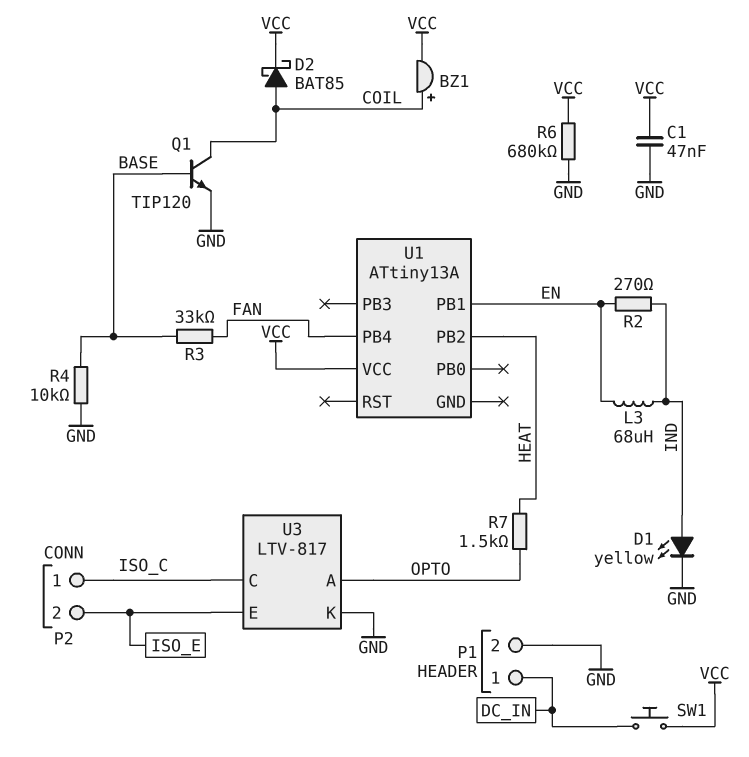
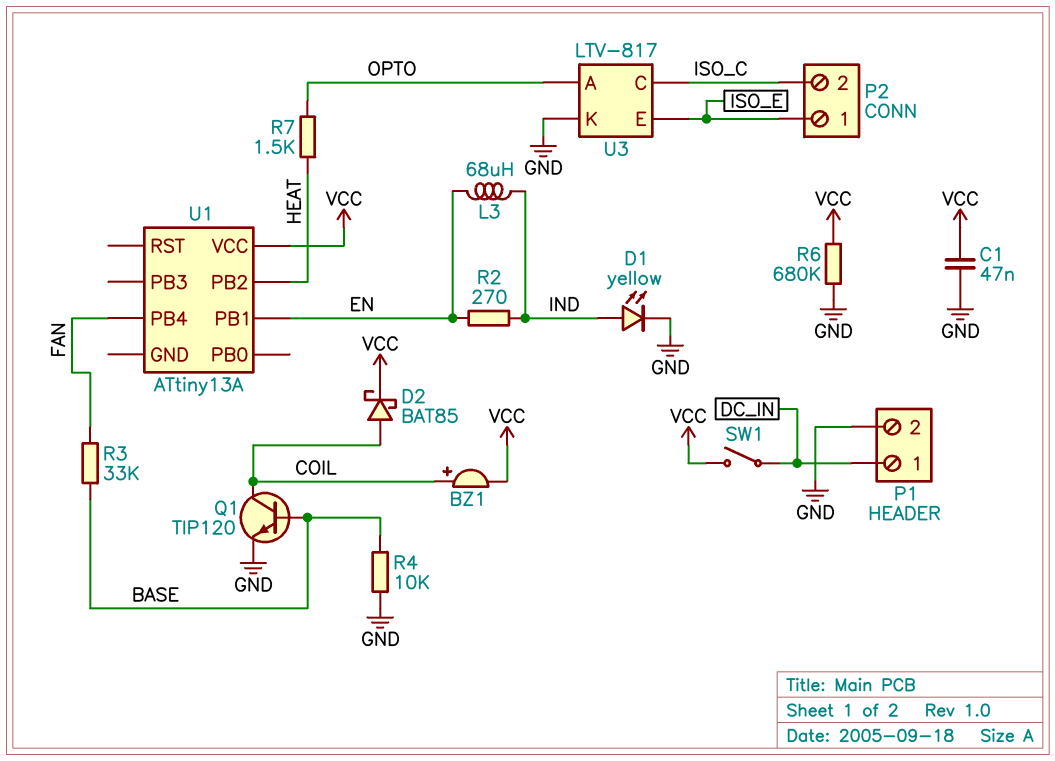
P2 pin 1: ISO_C -> ISO_E
P2 pin 2: ISO_E -> ISO_C
SW1: button (DC_IN, VCC) -> switch (DC_IN, VCC)

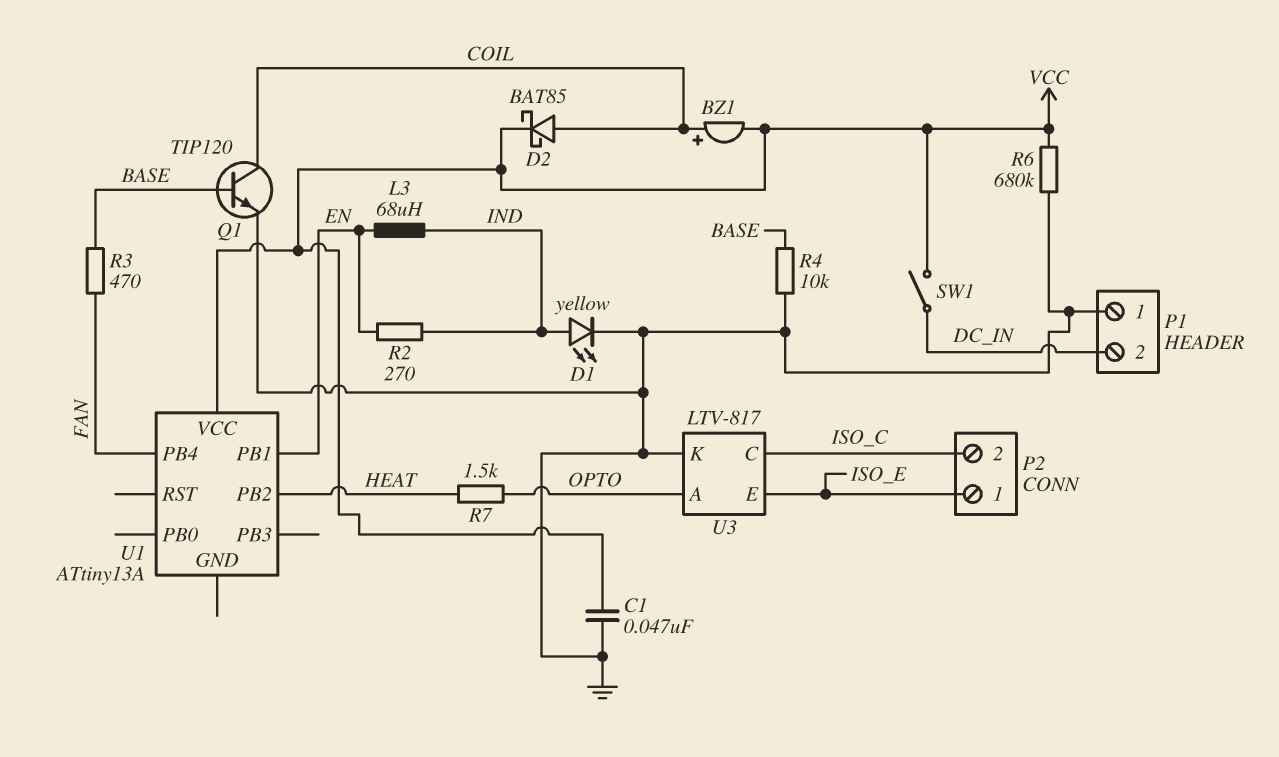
P1 pin 1: DC_IN -> GND
P1 pin 2: GND -> DC_IN
R3: 33k (BASE, FAN) -> 470 (BASE, FAN)

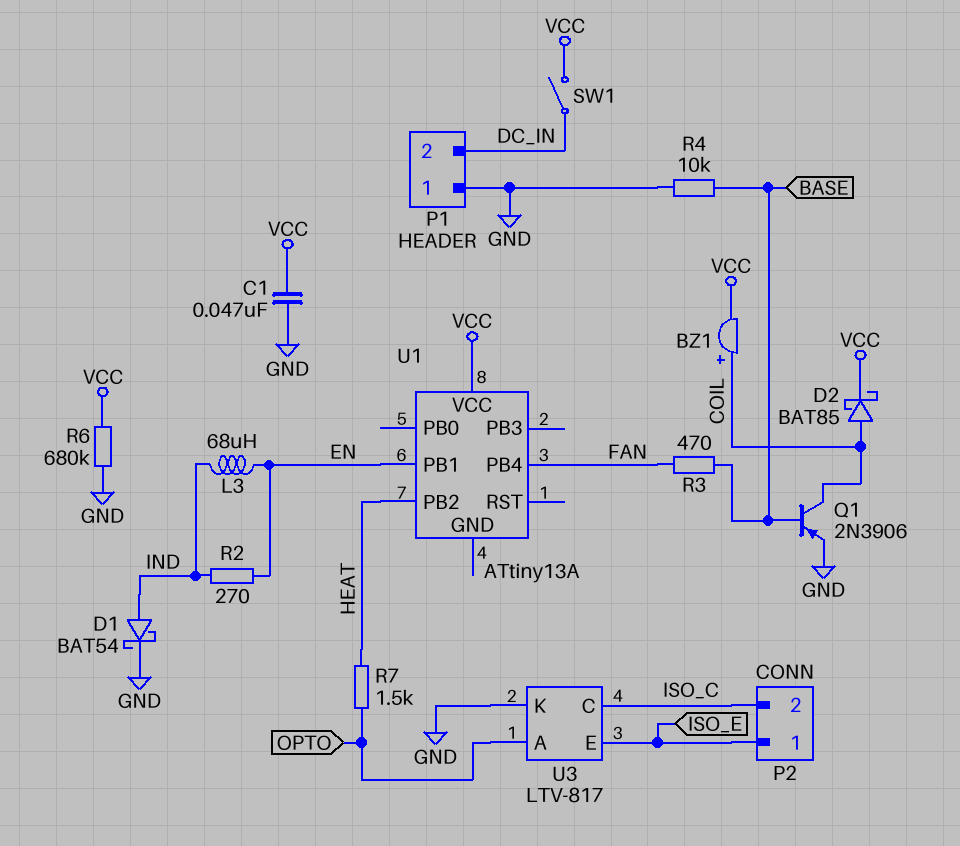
D1: LED yellow (A IND, K GND) -> schottky BAT54 (A IND, K GND)
Q1: NPN TIP120 (B BASE, C COIL, E GND) -> PNP 2N3906 (B BASE, C COIL, E GND)

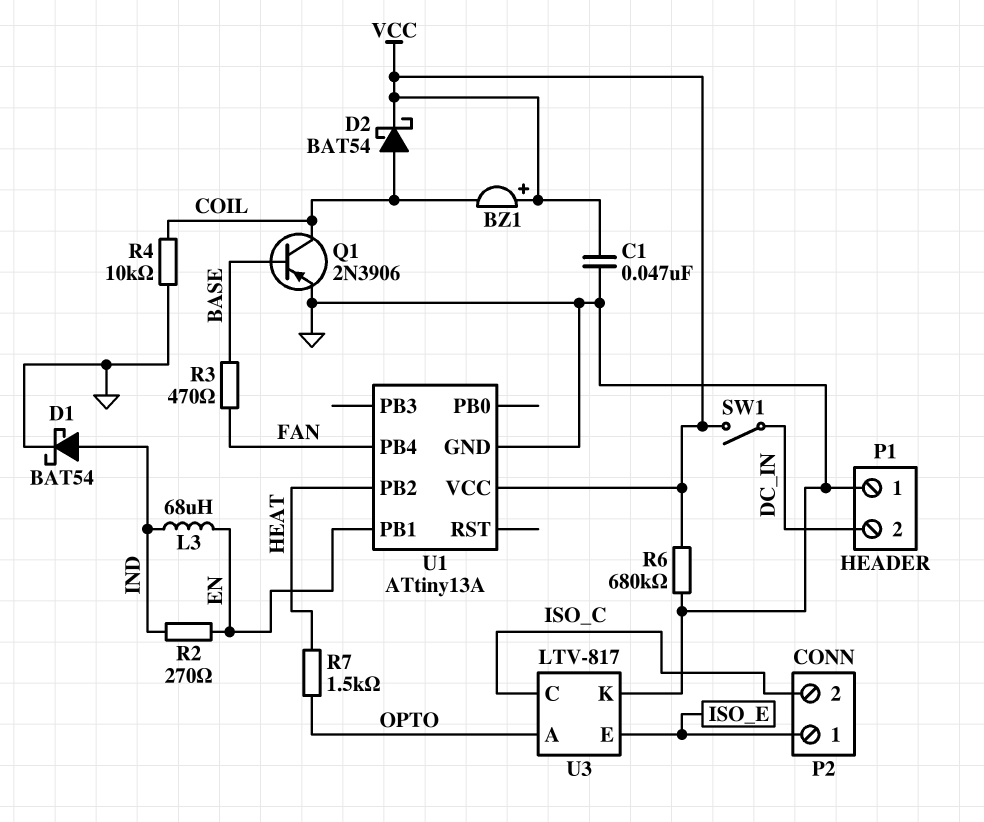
BZ1: buzzer (plus COIL, minus VCC) -> buzzer (plus VCC, minus COIL)
D2: schottky BAT85 (A COIL, K VCC) -> schottky BAT54 (A COIL, K VCC)
R4: 10k (BASE, GND) -> 10k (COIL, GND)
U1 pin GND: none -> GND

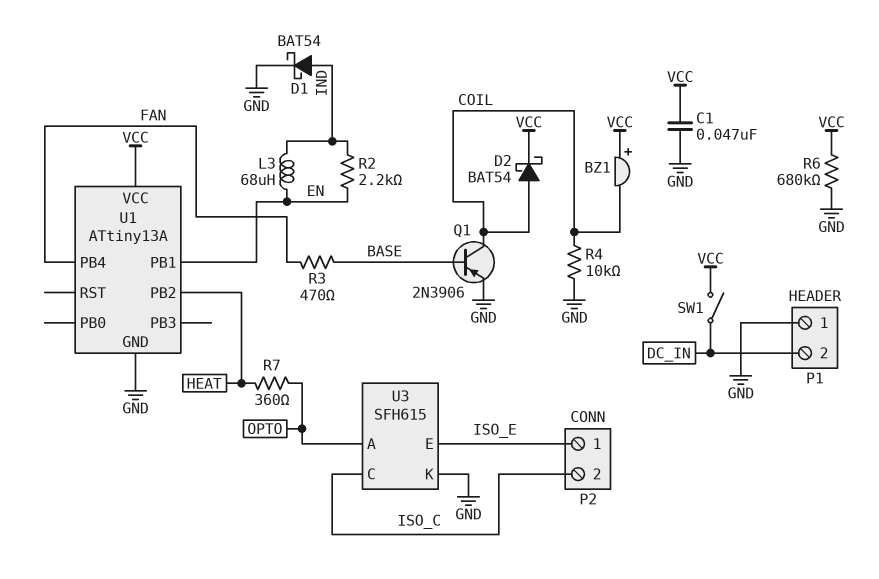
R2: 270 (EN, IND) -> 2.2k (EN, IND)
R7: 1.5k (HEAT, OPTO) -> 360 (HEAT, OPTO)
U3: LTV-817 -> SFH615

